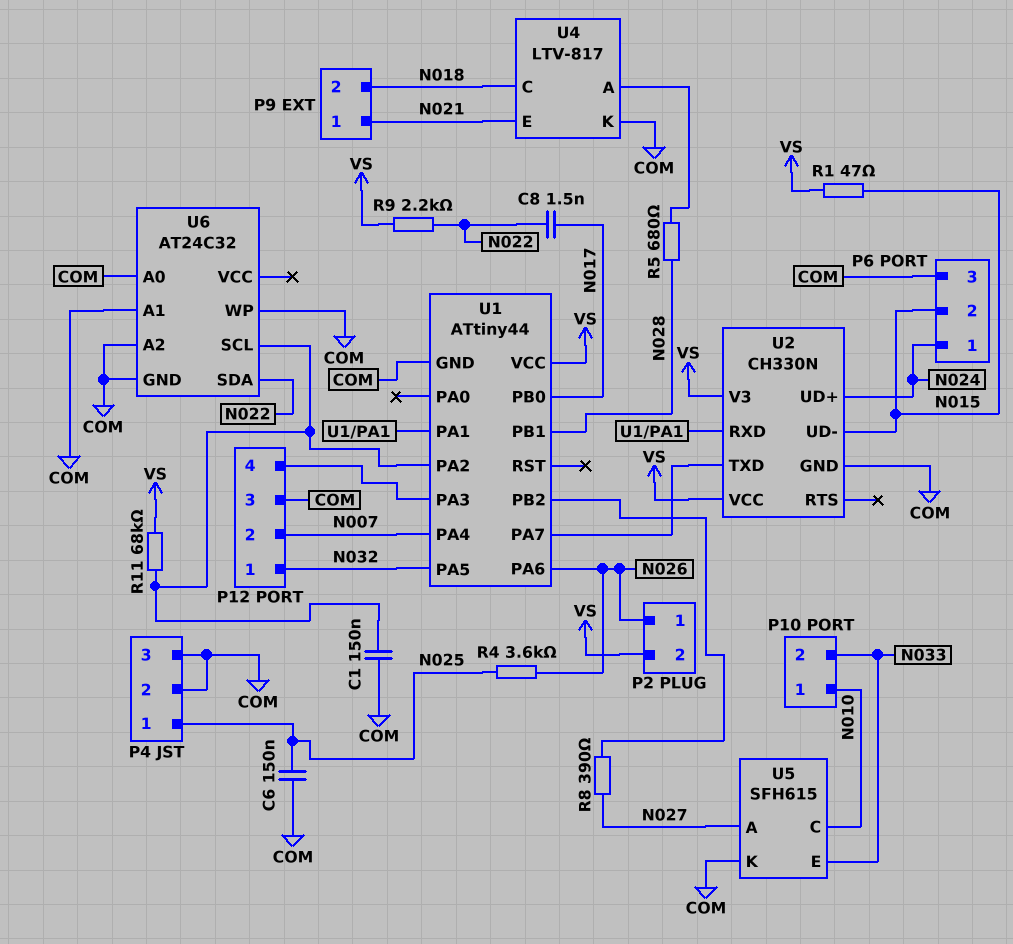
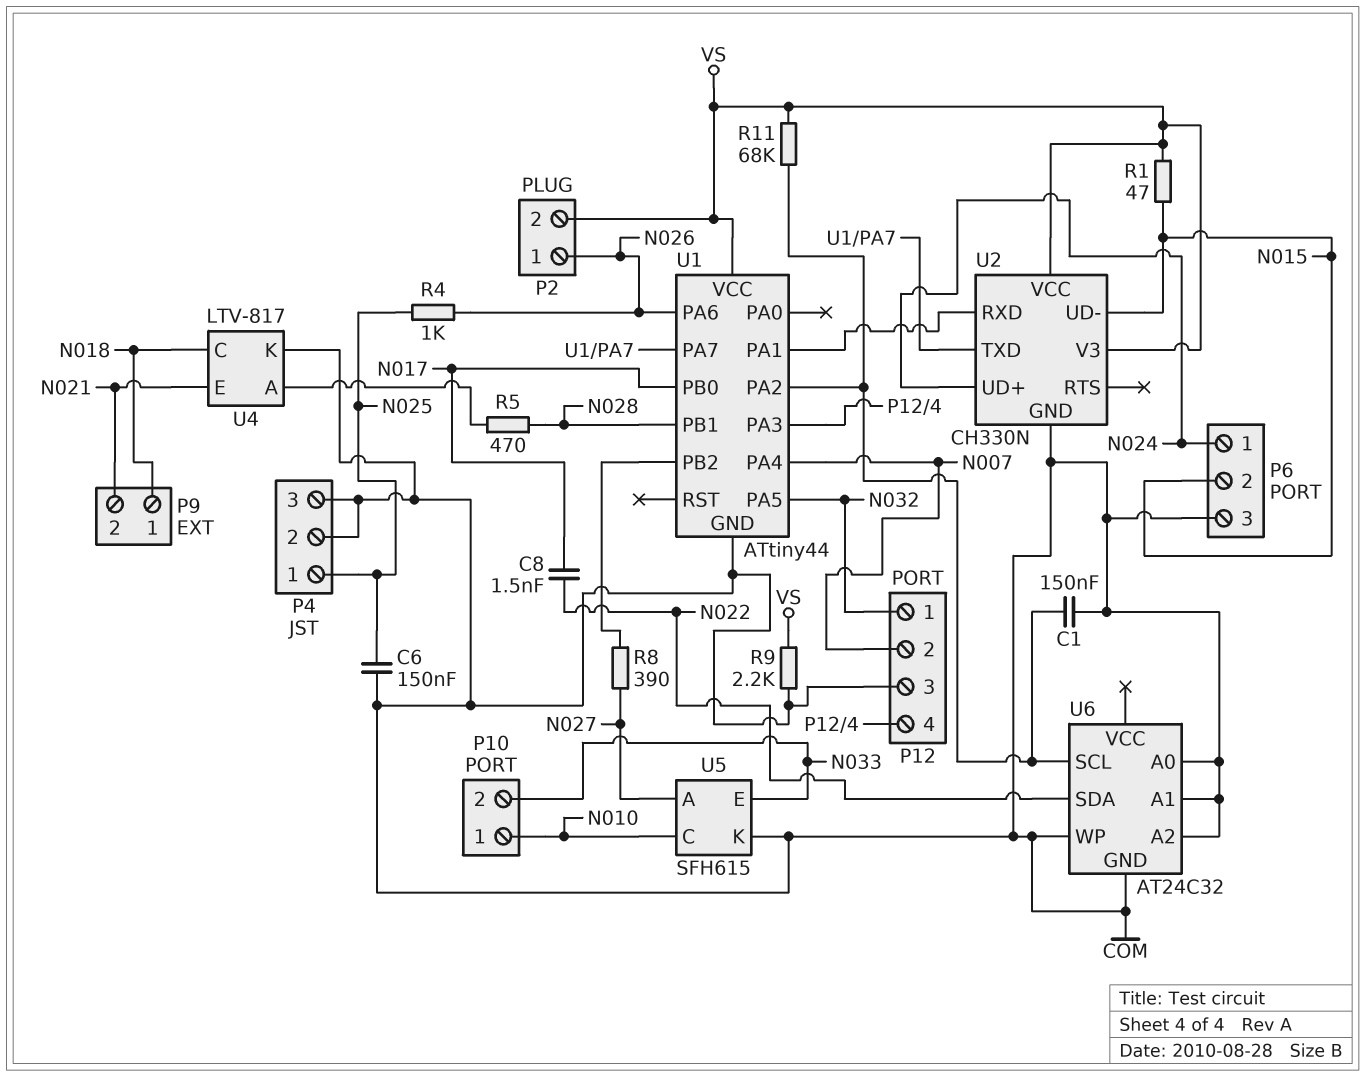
P9 pin 1: N021 -> N018
P9 pin 2: N018 -> N021
R4: 3.6k (N025, N026) -> 1k (N025, N026)
R5: 680 (N028, U4/A) -> 470 (N028, U4/A)
R9: 2.2k (N022, VS) -> 2.2k (COM, VS)

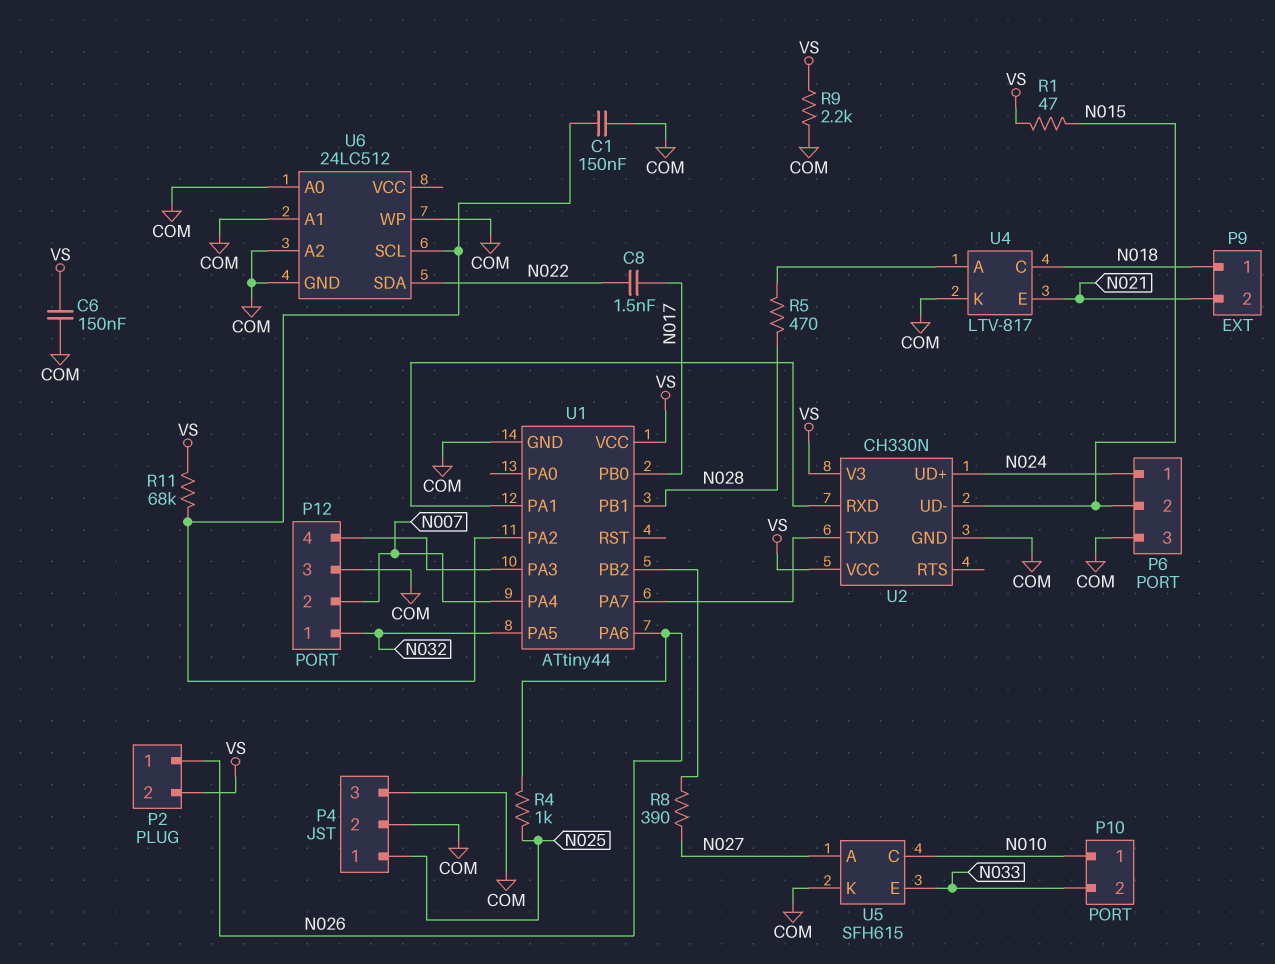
C6: 150nF (COM, N025) -> 150nF (COM, VS)
U6: AT24C32 -> 24LC512

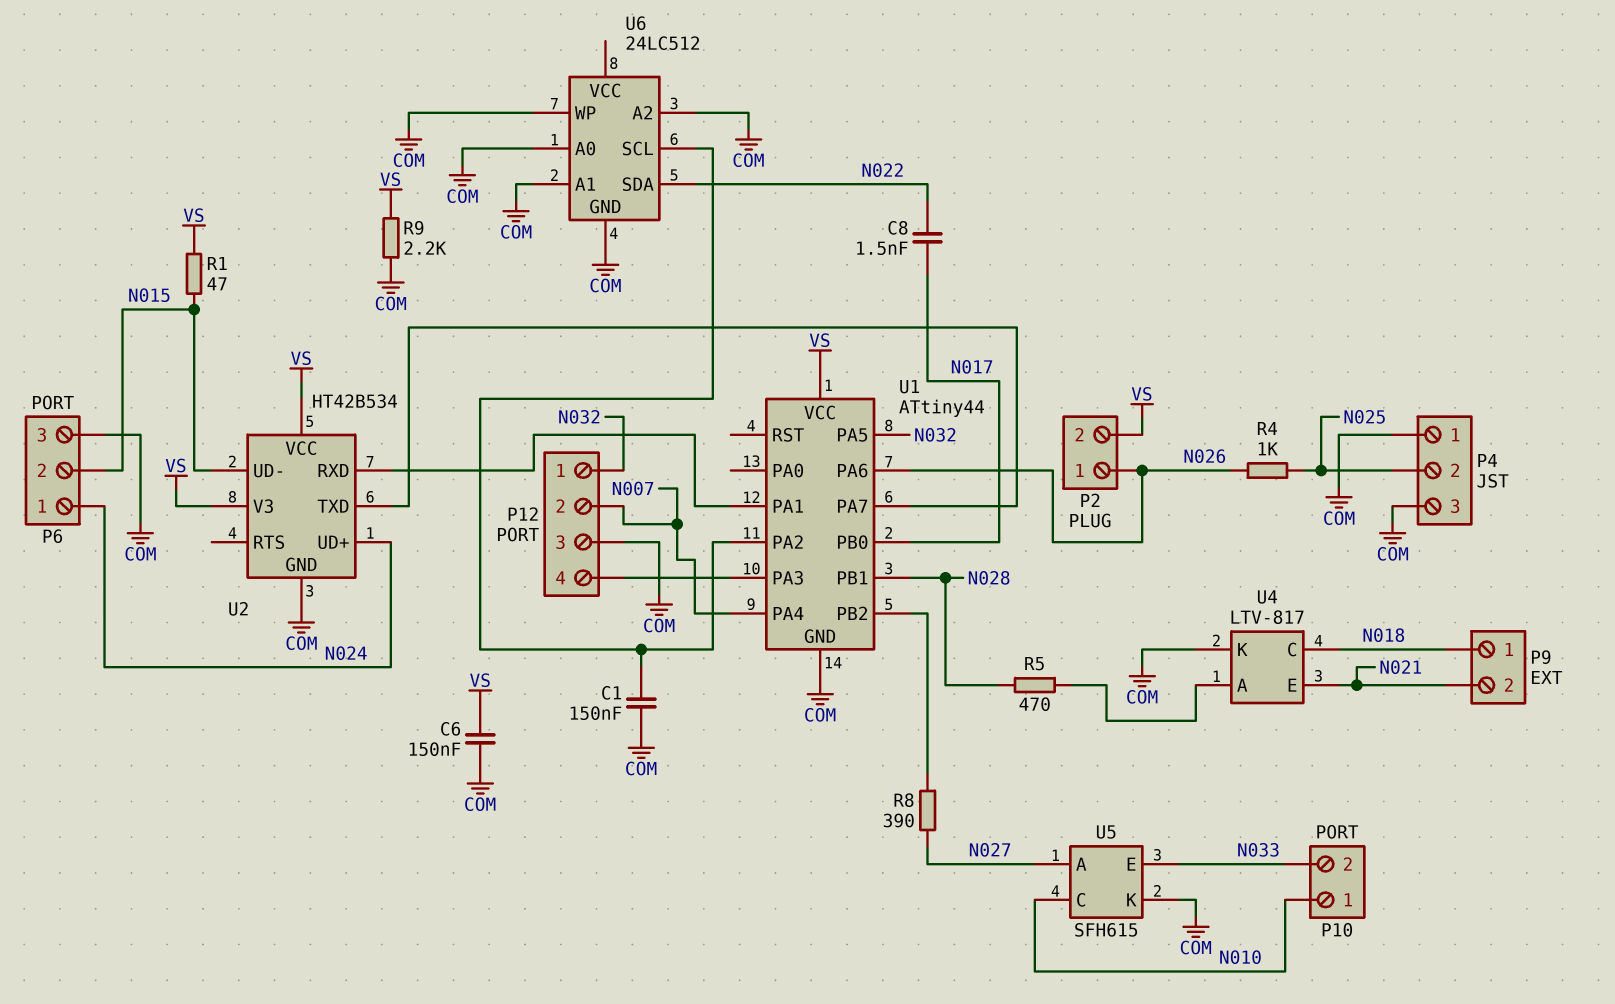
P4 pin 1: N025 -> COM
P4 pin 2: COM -> N025
R11: 68k (U1/PA2, VS) -> none
U2: CH330N -> HT42B534

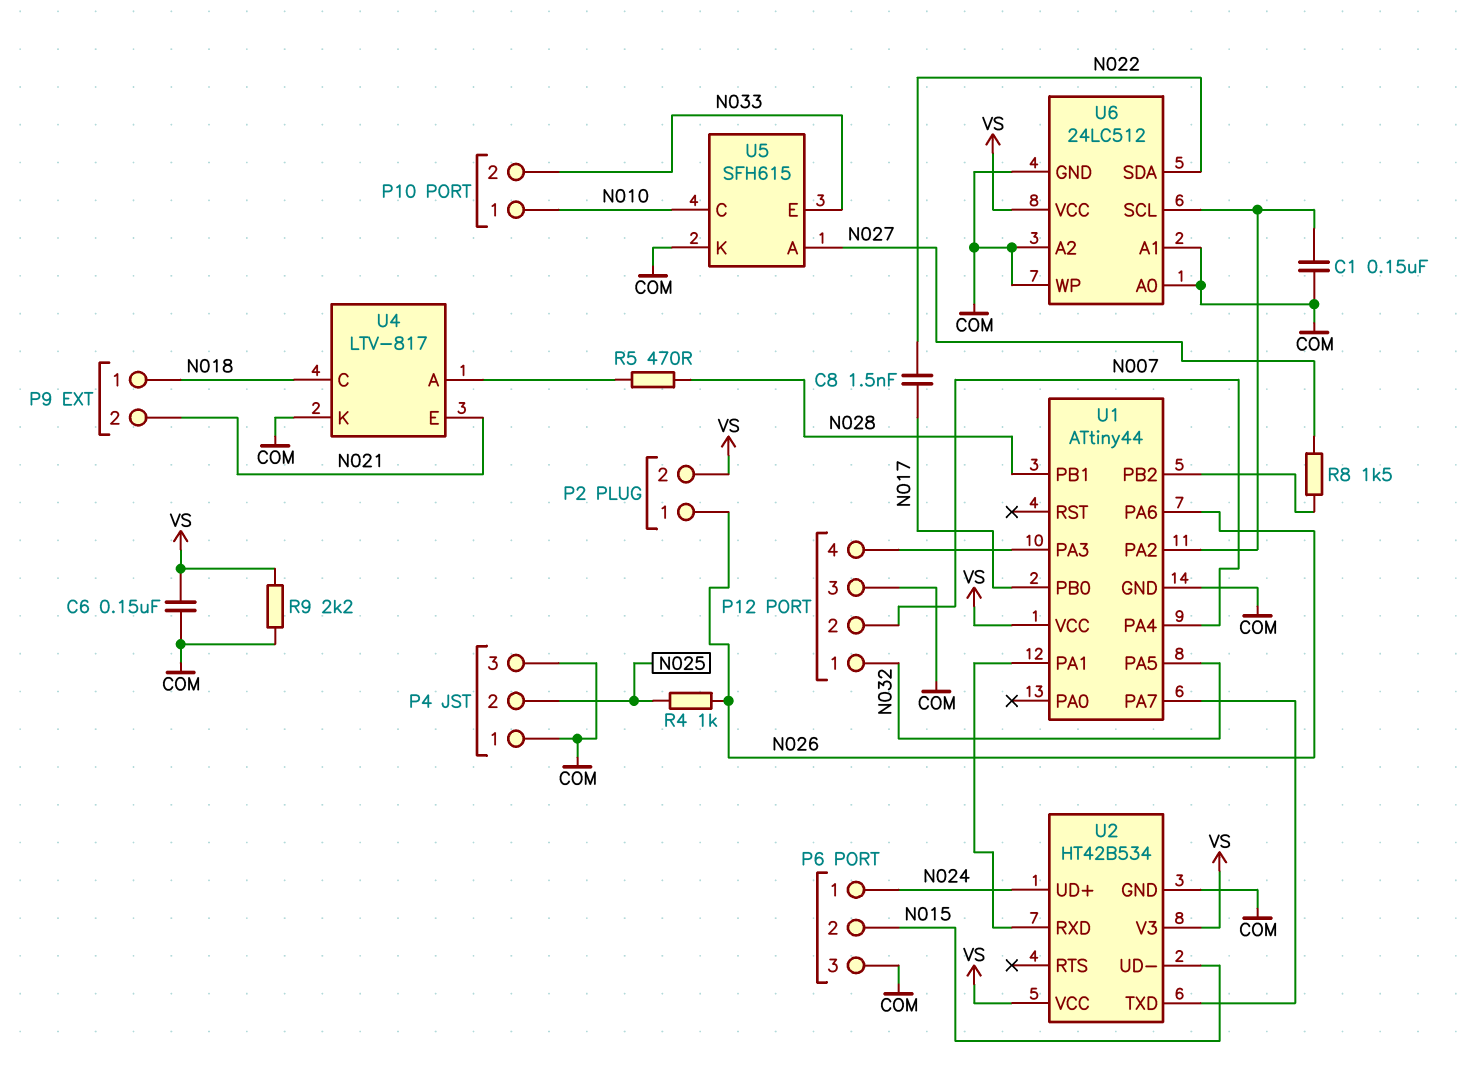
R1: 47 (N015, VS) -> none
R8: 390 (N027, U1/PB2) -> 1.5k (N027, U1/PB2)
U6 pin VCC: none -> VS

